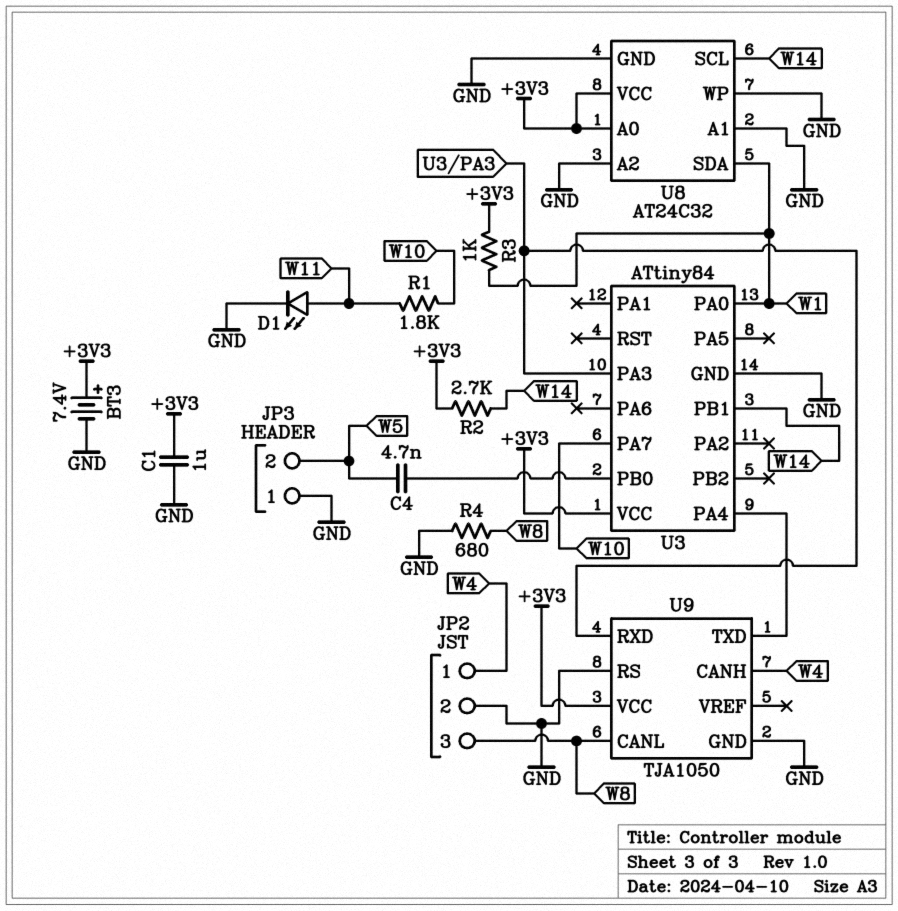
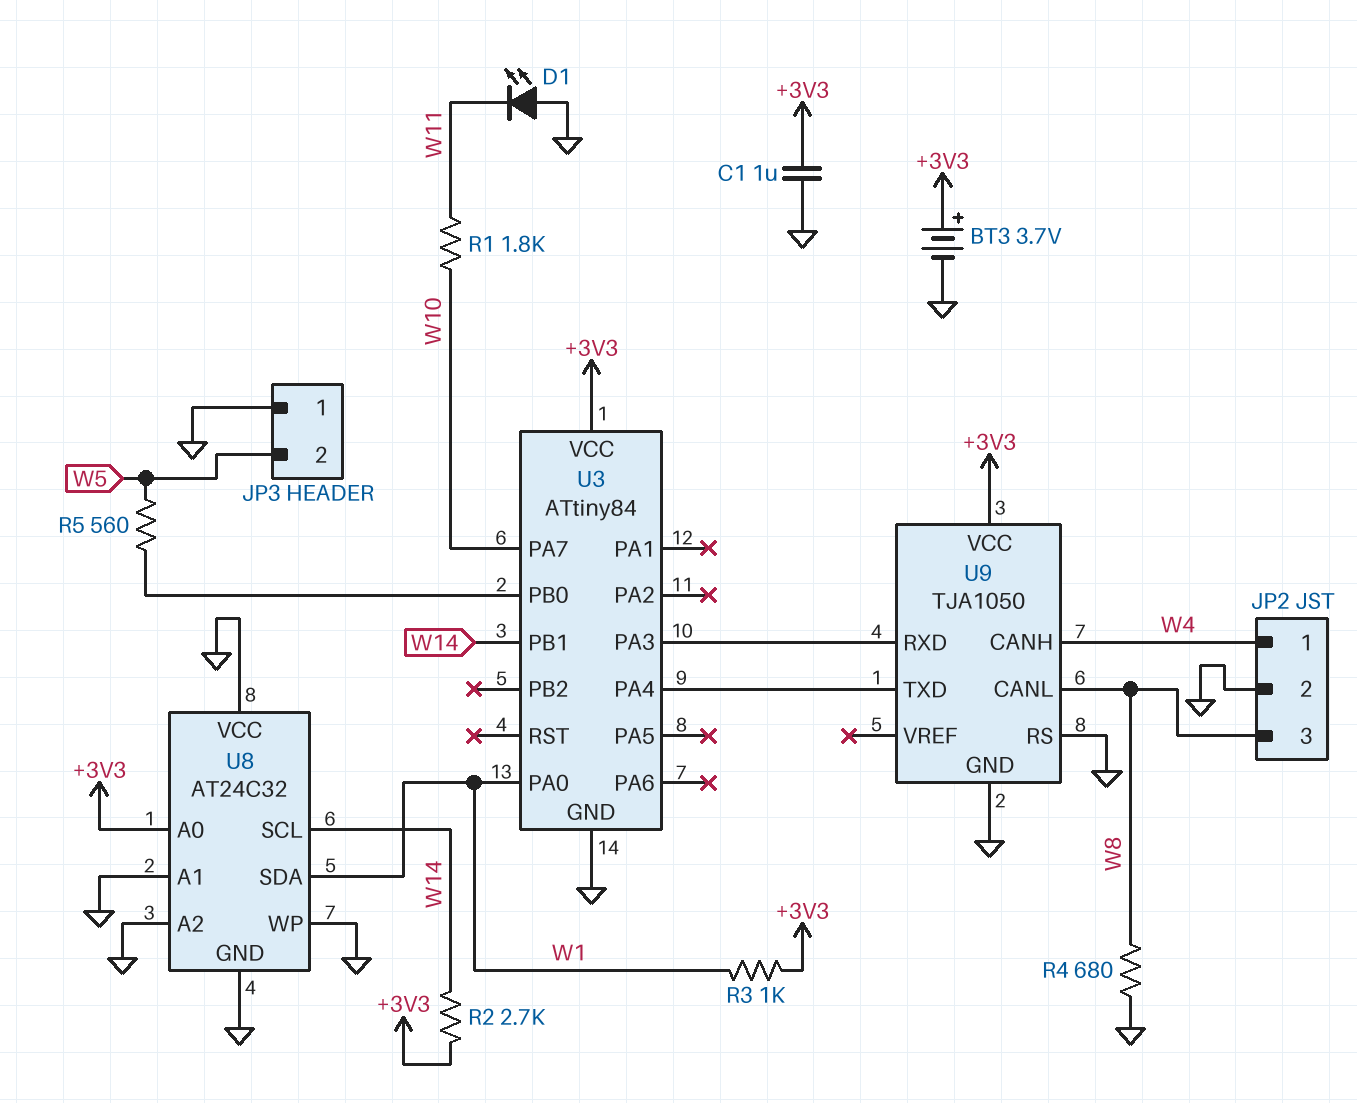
BT3: 7.4V (plus +3V3, minus GND) -> 3.7V (plus +3V3, minus GND)
C4: 4.7nF (U3/PB0, W5) -> none
D1: LED (A W11, K GND) -> LED (A GND, K W11)
R5: none -> 560 (U3/PB0, W5)
U8 pin VCC: +3V3 -> GND

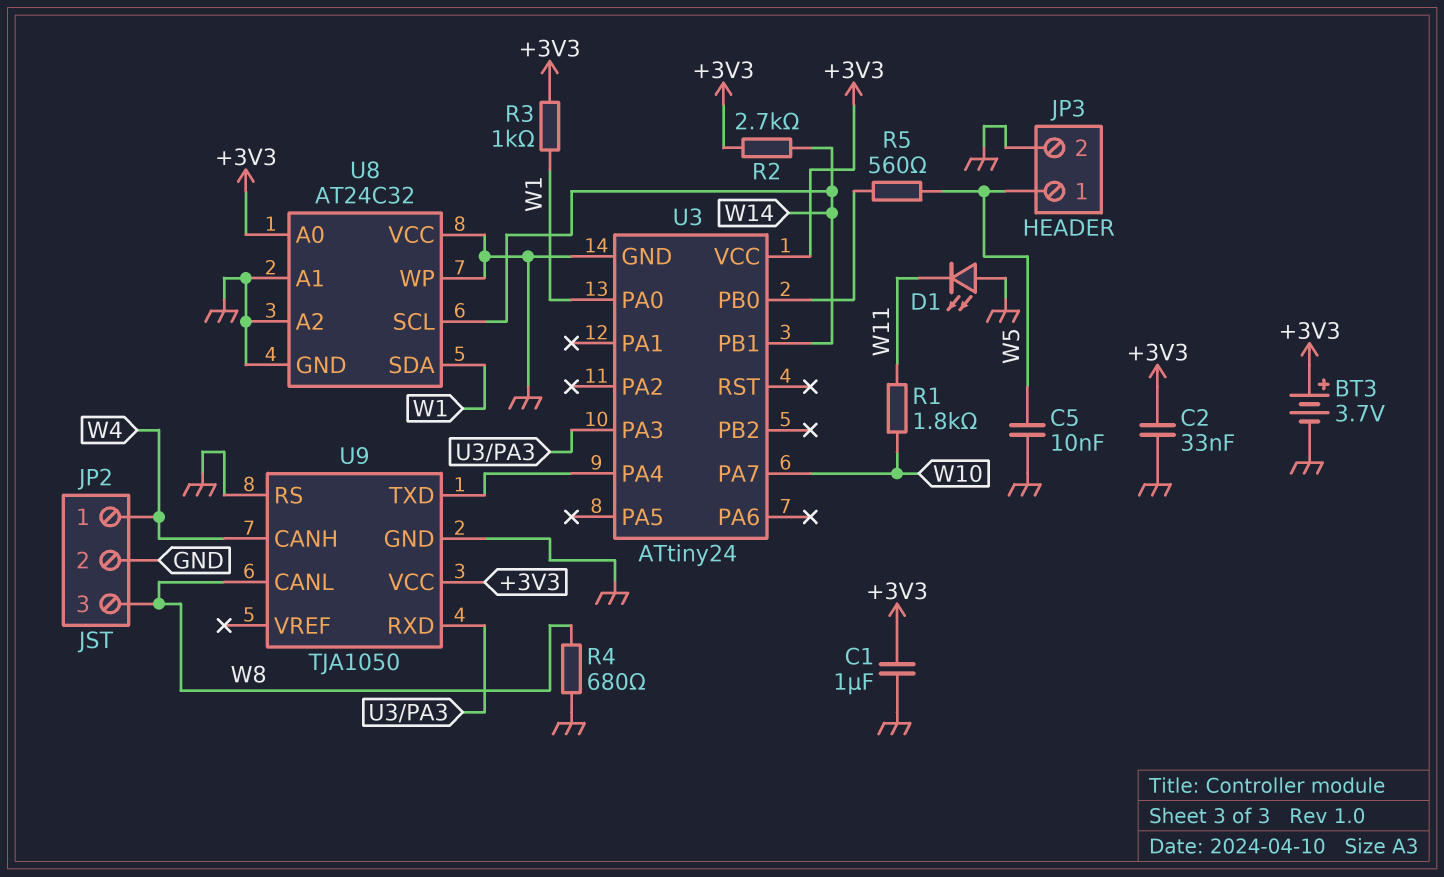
C2: none -> 33nF (+3V3, GND)
C5: none -> 10nF (GND, W5)
JP3 pin 1: GND -> W5
JP3 pin 2: W5 -> GND
U3: ATtiny84 -> ATtiny24

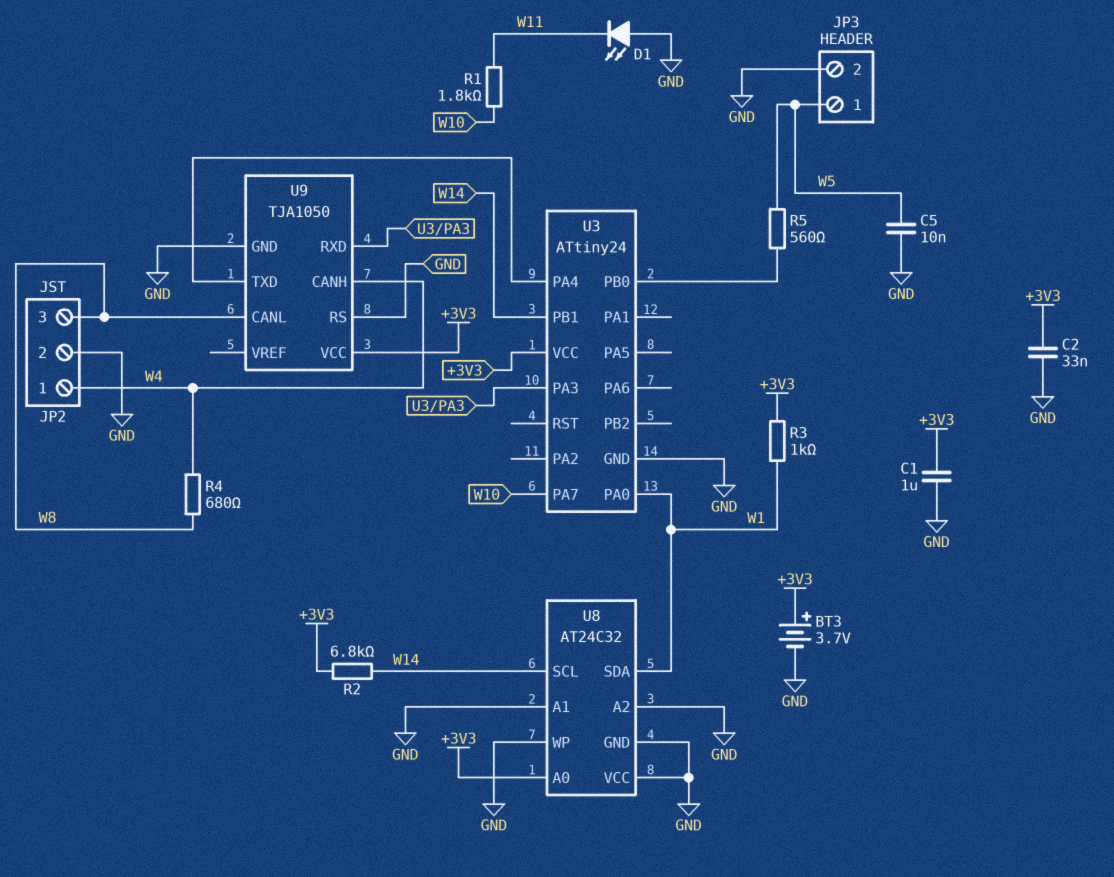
R2: 2.7k (+3V3, W14) -> 6.8k (+3V3, W14)
R4: 680 (GND, W8) -> 680 (W4, W8)

